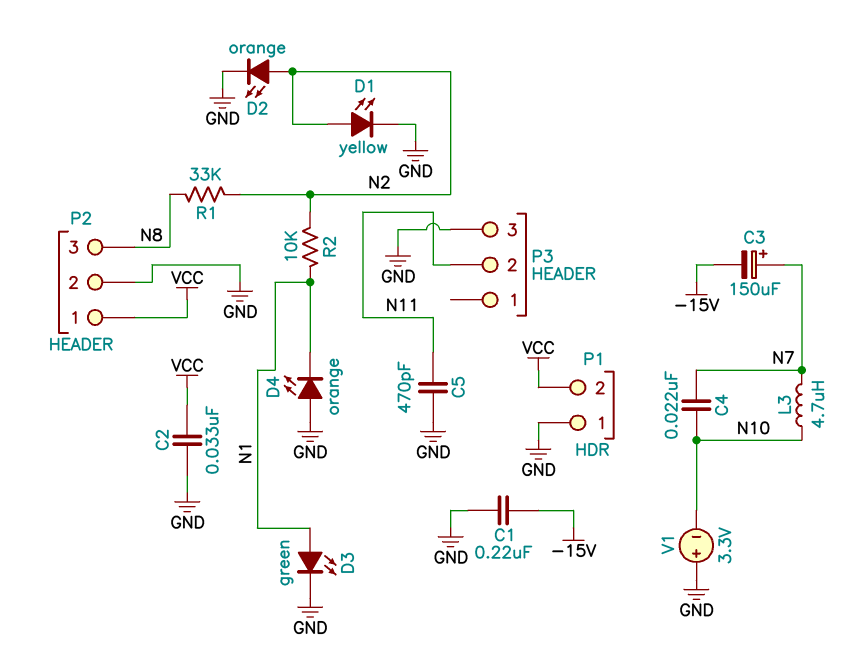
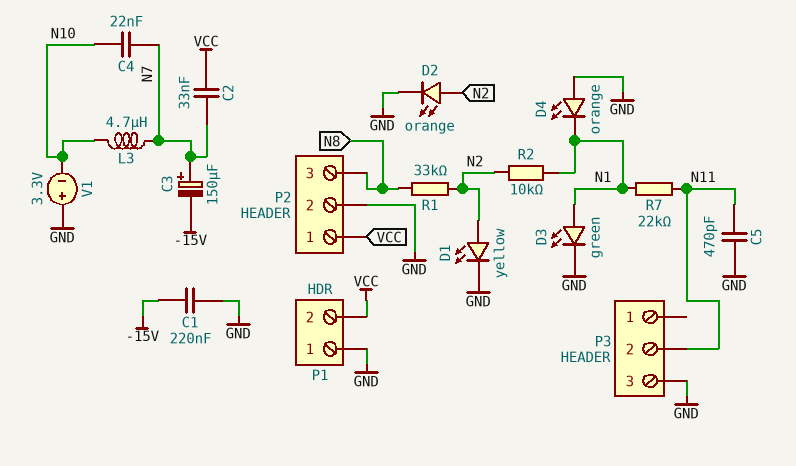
C2: 33nF (GND, VCC) -> 33nF (N7, VCC)
R7: none -> 22k (N1, N11)

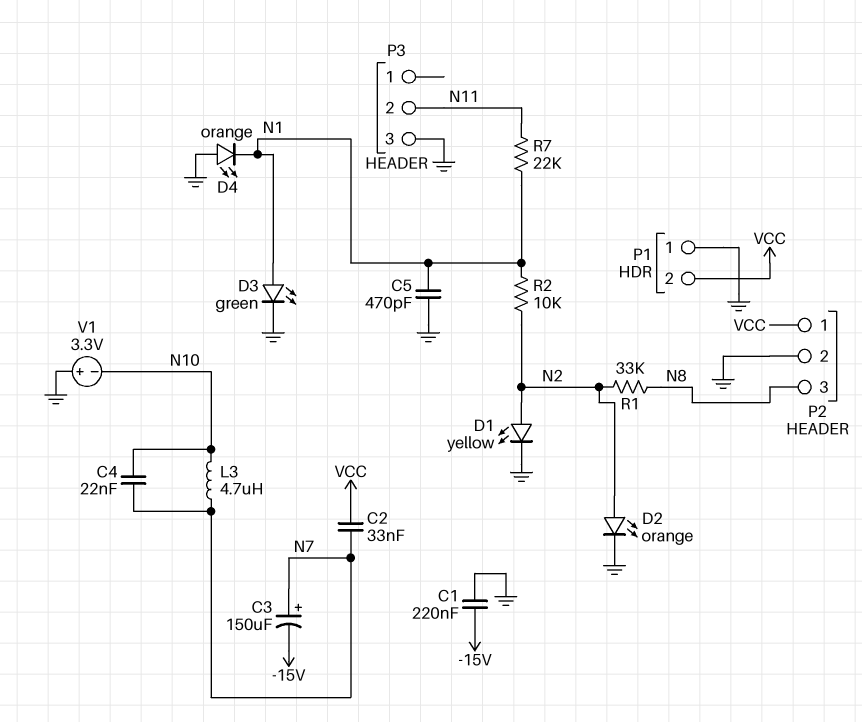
C5: 470pF (GND, N11) -> 470pF (GND, N1)

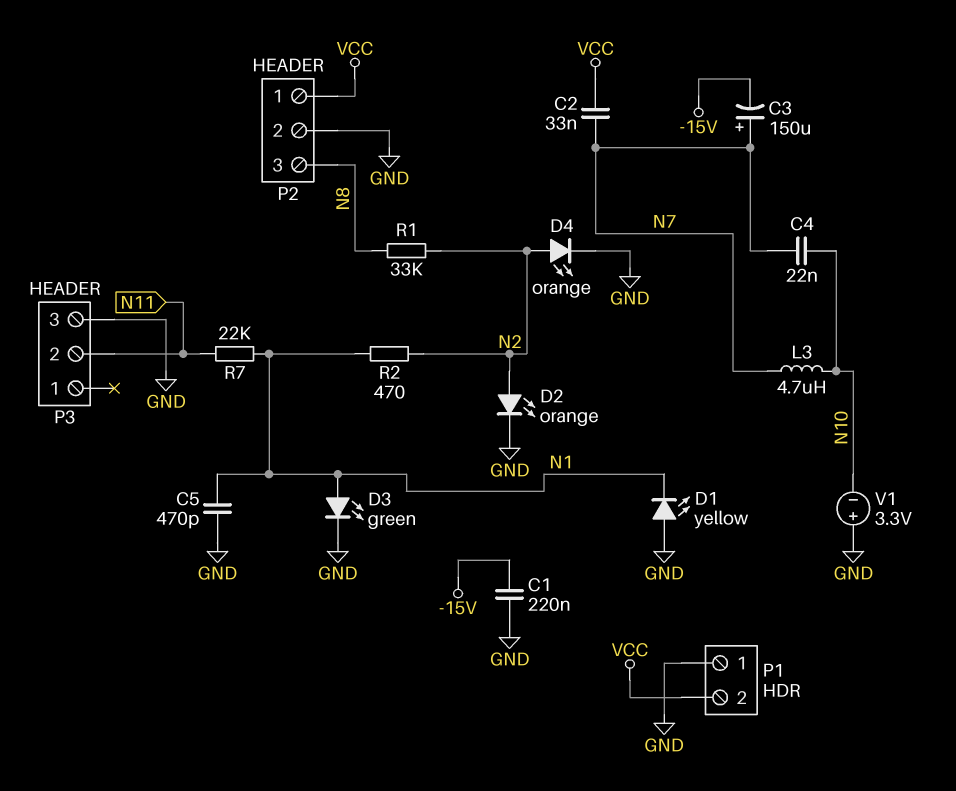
D1: LED yellow (A N2, K GND) -> LED yellow (A GND, K N1)
D4: LED orange (A GND, K N1) -> LED orange (A N2, K GND)
R2: 10k (N1, N2) -> 470 (N1, N2)

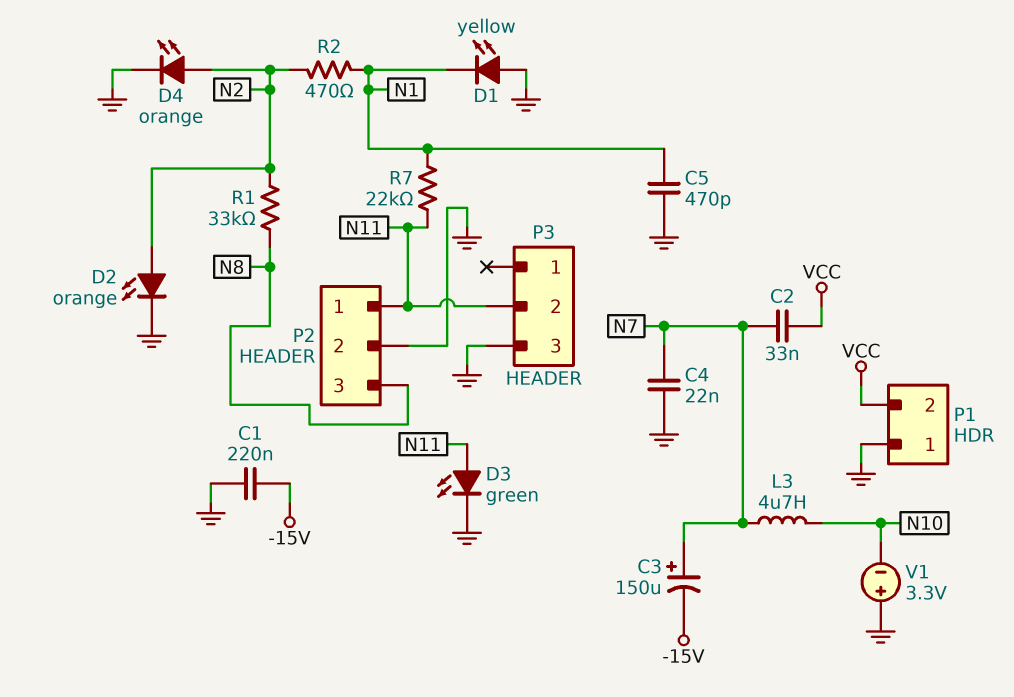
C4: 22nF (N7, N10) -> 22nF (GND, N7)
D3: LED green (A N1, K GND) -> LED green (A N11, K GND)
P2 pin 1: VCC -> N11

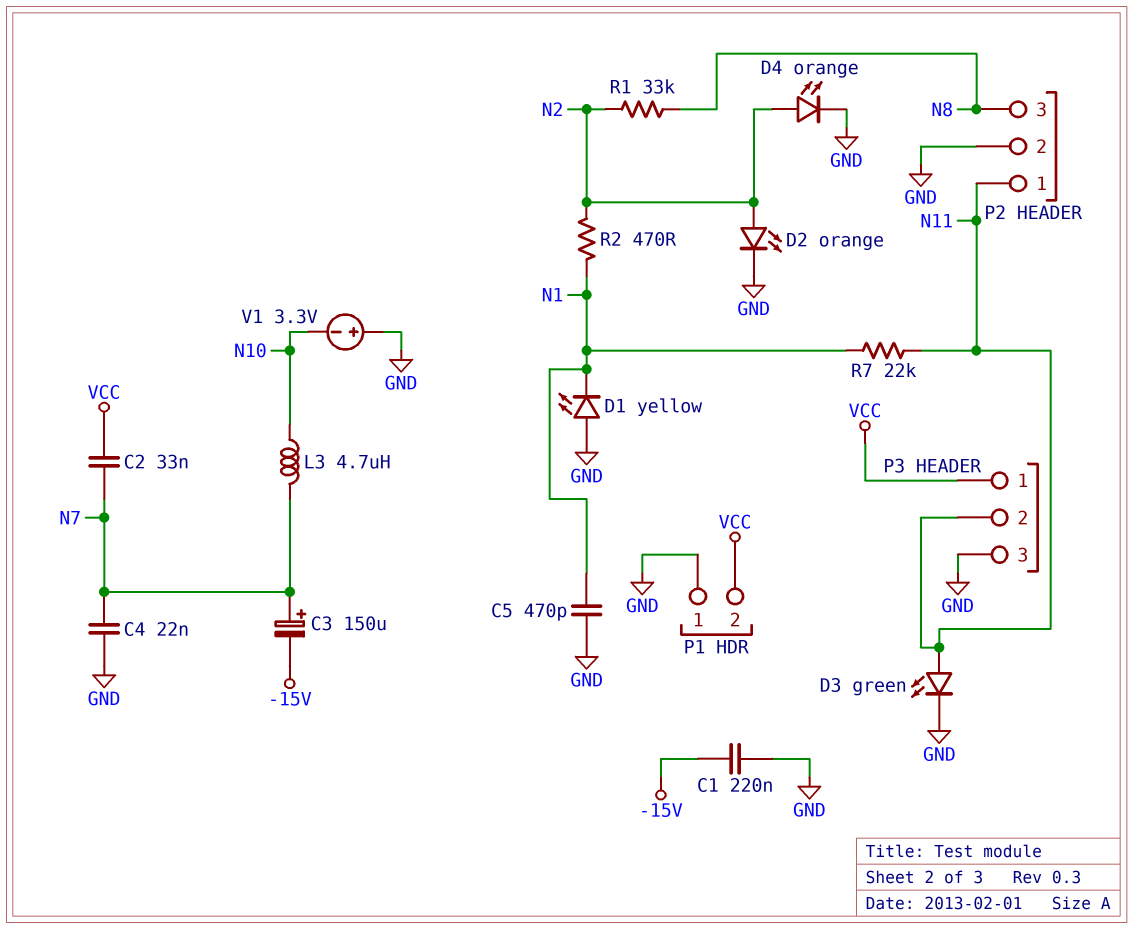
P3 pin 1: none -> VCC

